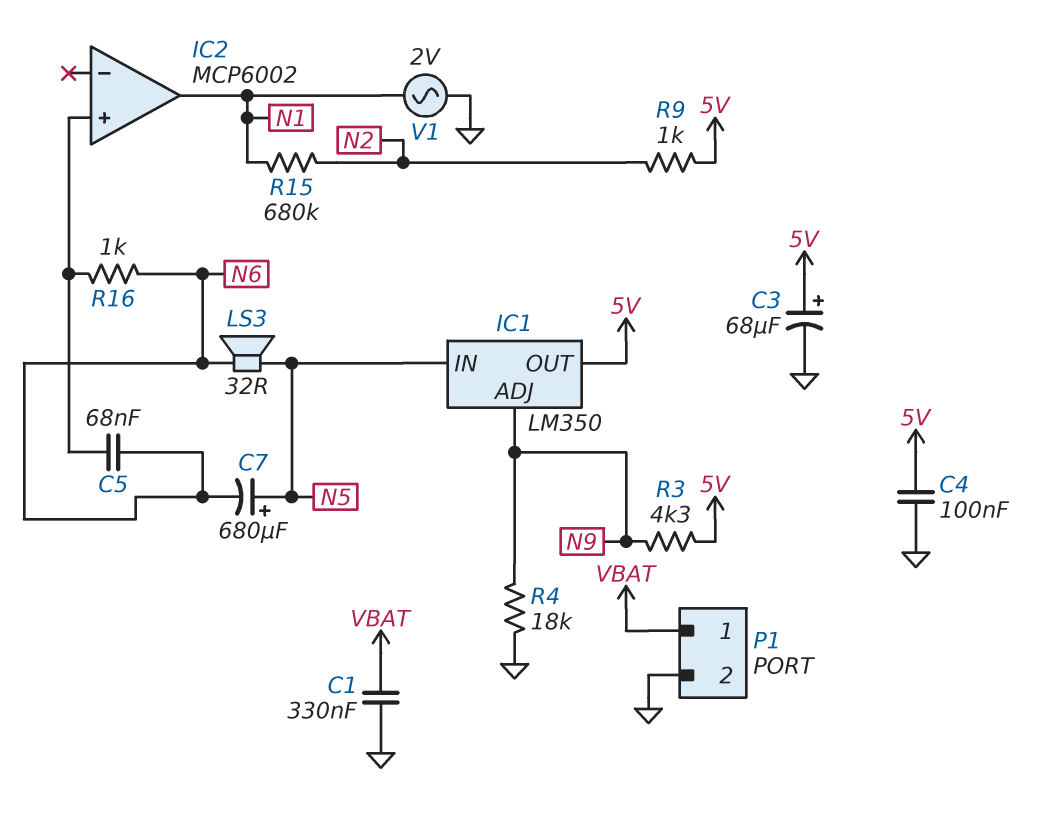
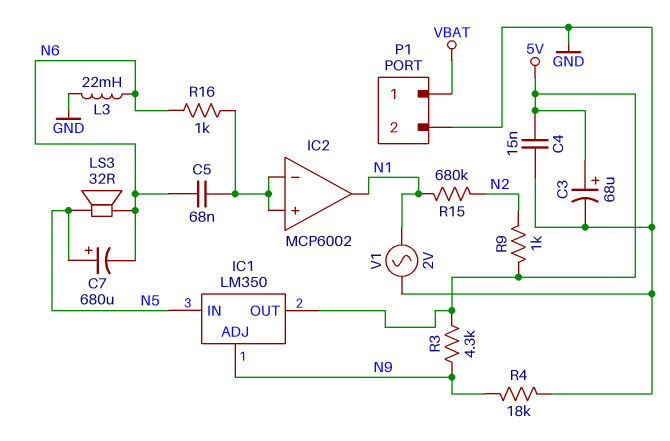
C1: 330nF (GND, VBAT) -> none
C4: 100nF (5V, GND) -> 15nF (5V, GND)
IC2 pin in-: none -> IC2/in+
L3: none -> 22mH (GND, N6)

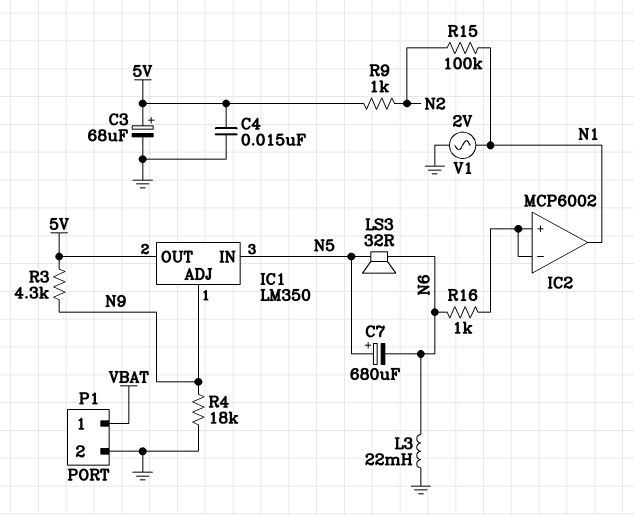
C5: 68nF (IC2/in+, N6) -> none
R15: 680k (N1, N2) -> 100k (N1, N2)

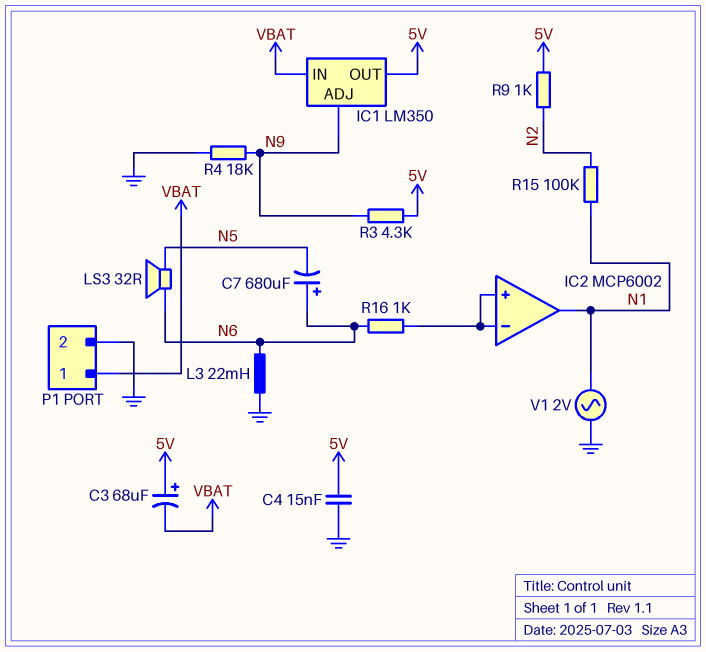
C3: 68uF (plus 5V, minus GND) -> 68uF (plus 5V, minus VBAT)
C7: 680uF (plus N5, minus N6) -> 680uF (plus N6, minus N5)
IC1 pin IN: N5 -> VBAT

